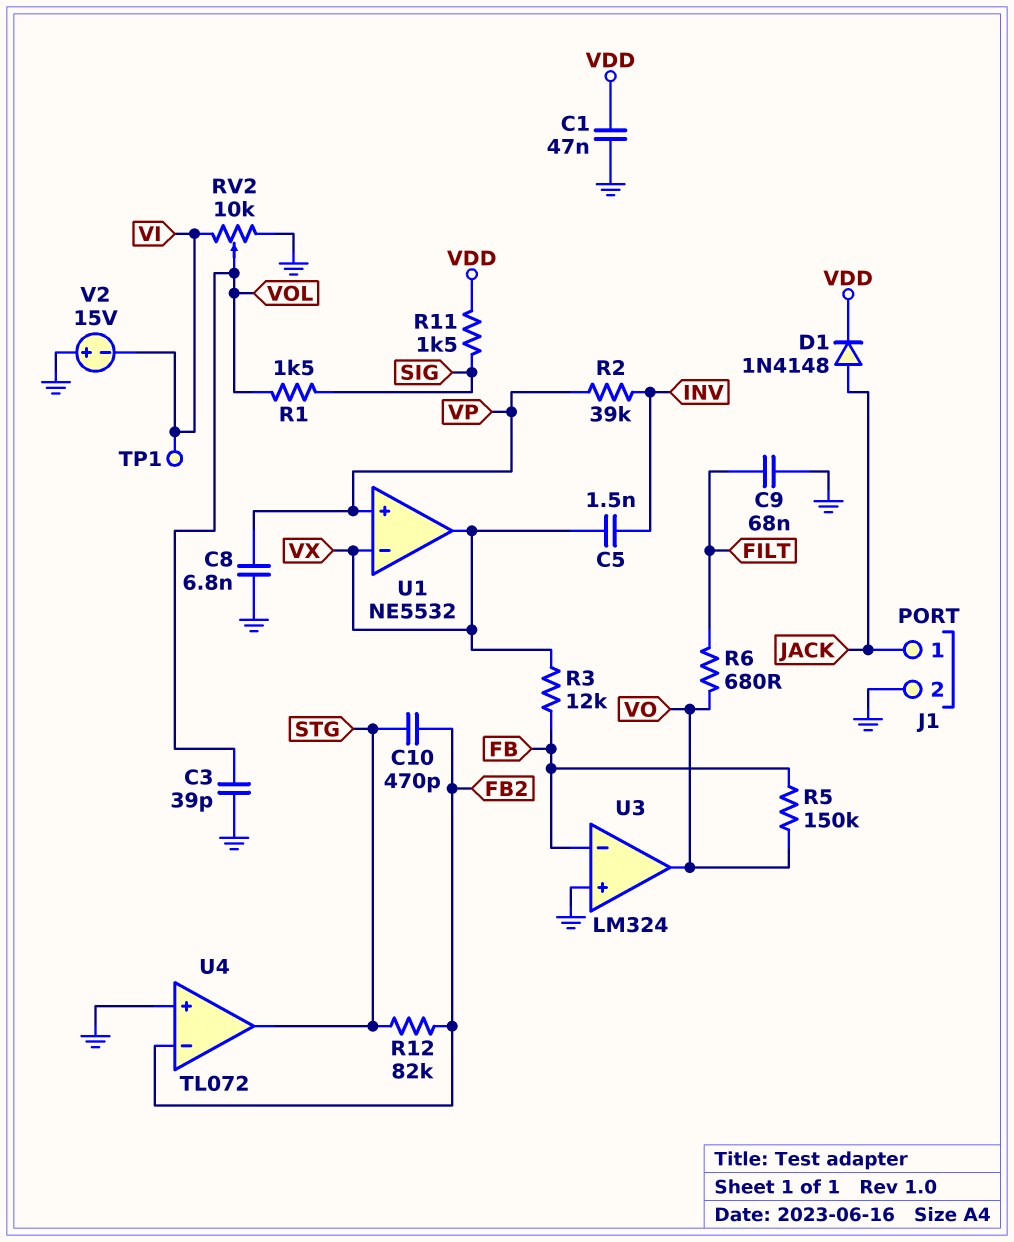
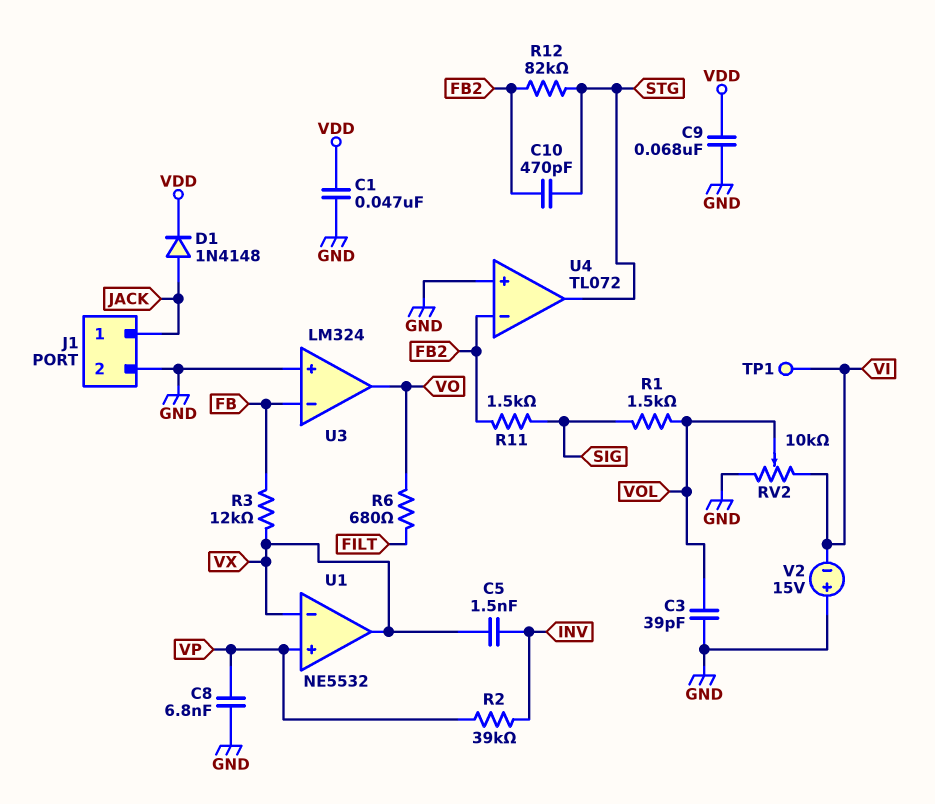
C9: 68nF (FILT, GND) -> 68nF (GND, VDD)
R5: 150k (FB, VO) -> none
R11: 1.5k (SIG, VDD) -> 1.5k (FB2, SIG)

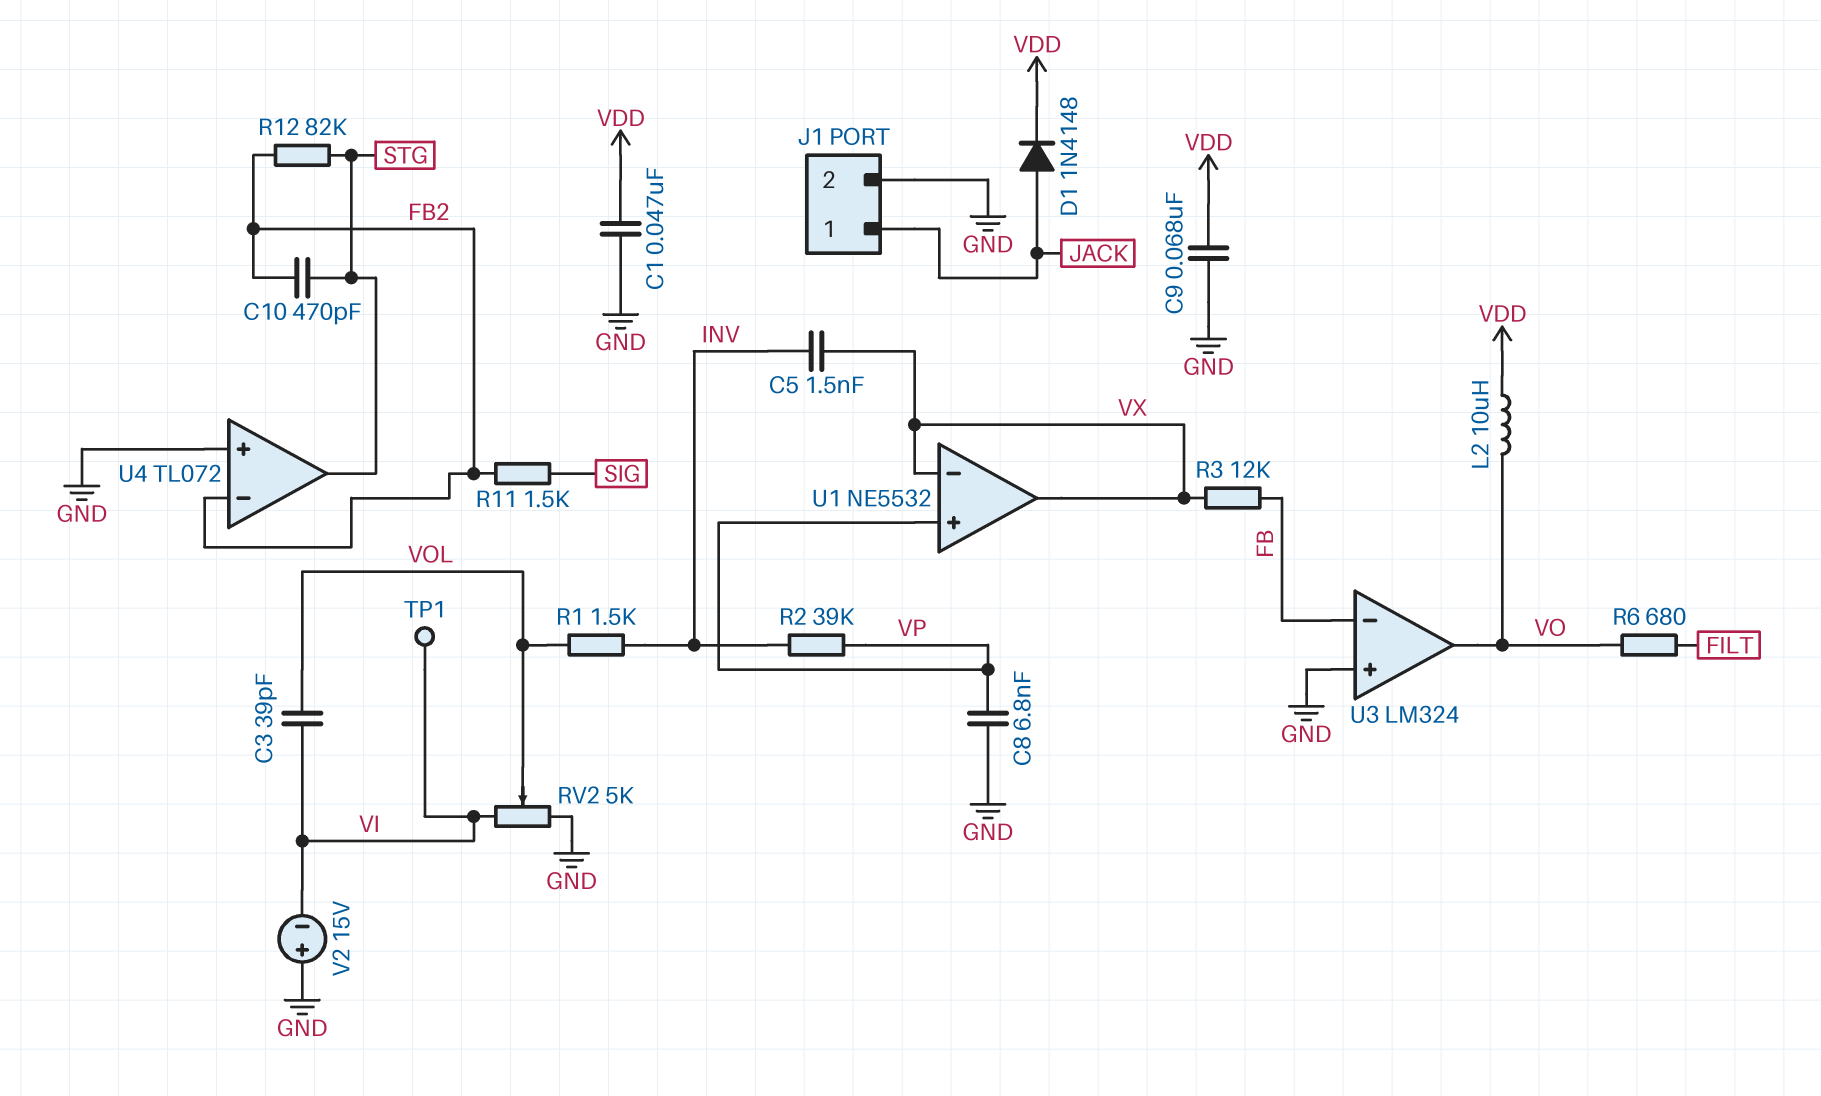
C3: 39pF (GND, VOL) -> 39pF (VI, VOL)
L2: none -> 10uH (VDD, VO)
R1: 1.5k (SIG, VOL) -> 1.5k (INV, VOL)
RV2: 10k (GND, VI, wiper VOL) -> 5k (GND, VI, wiper VOL)

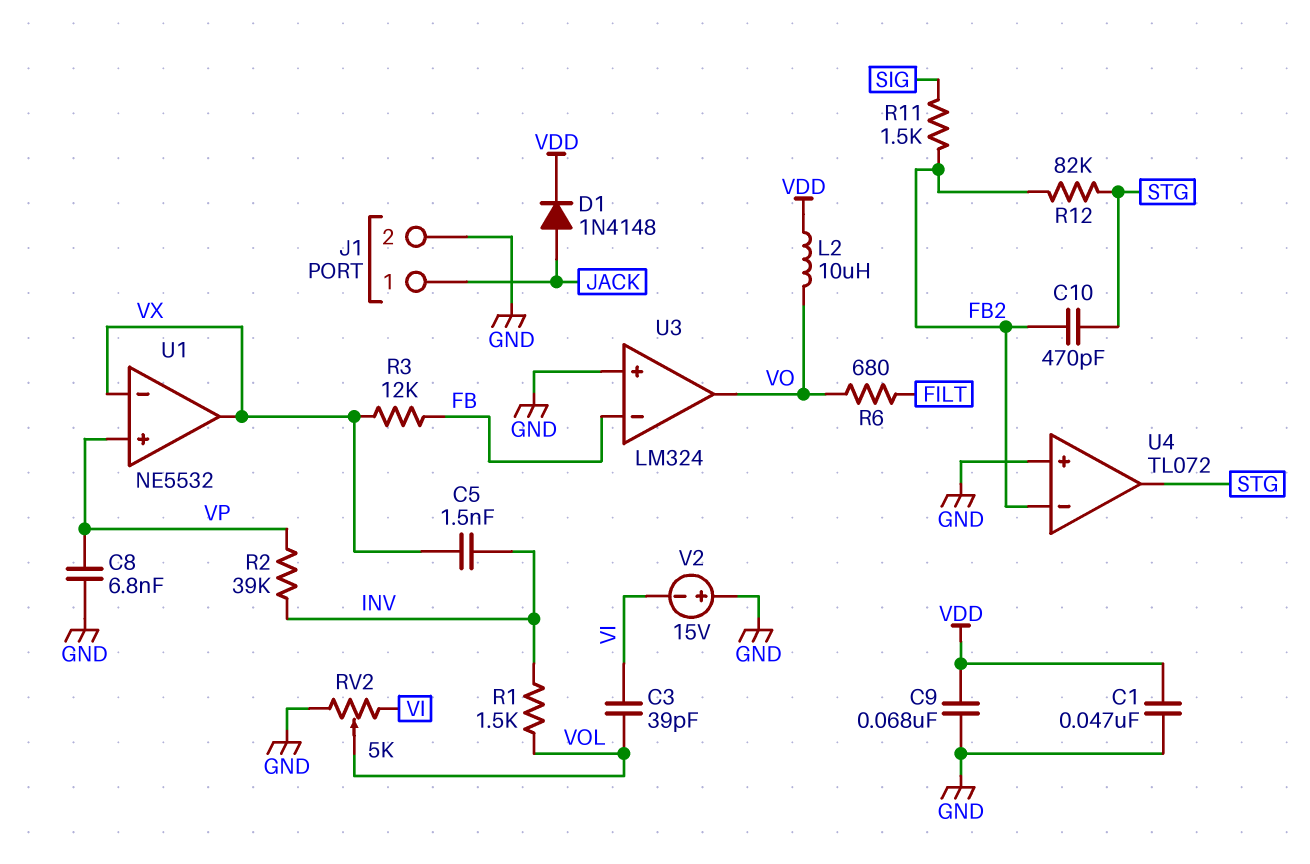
TP1: test point (VI) -> none

